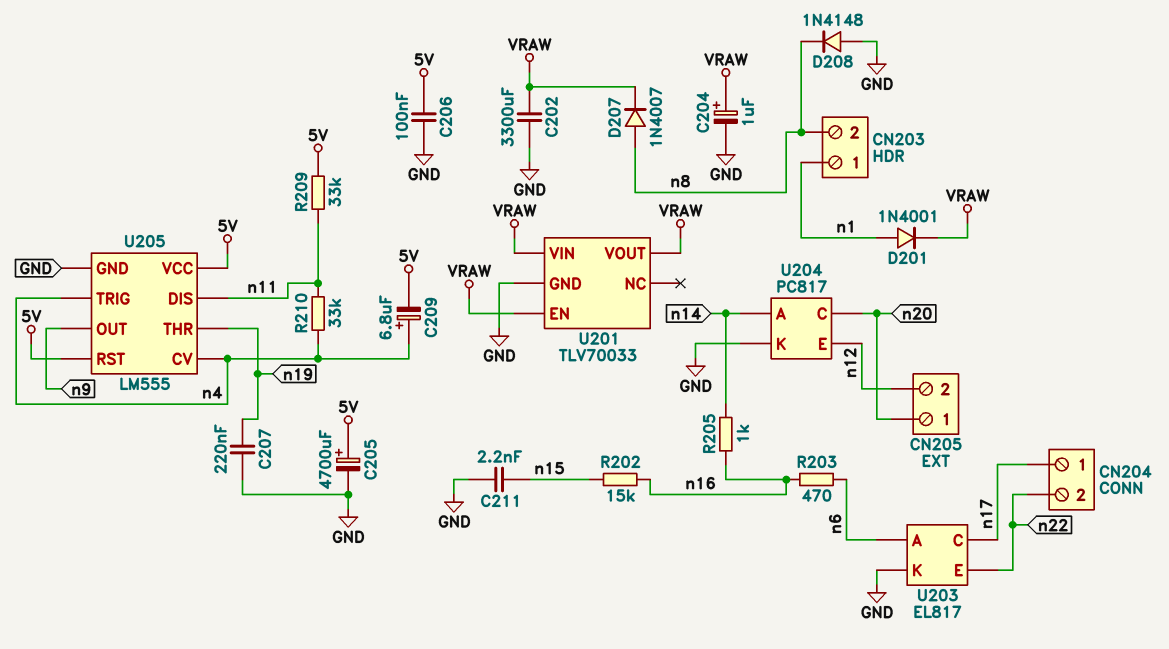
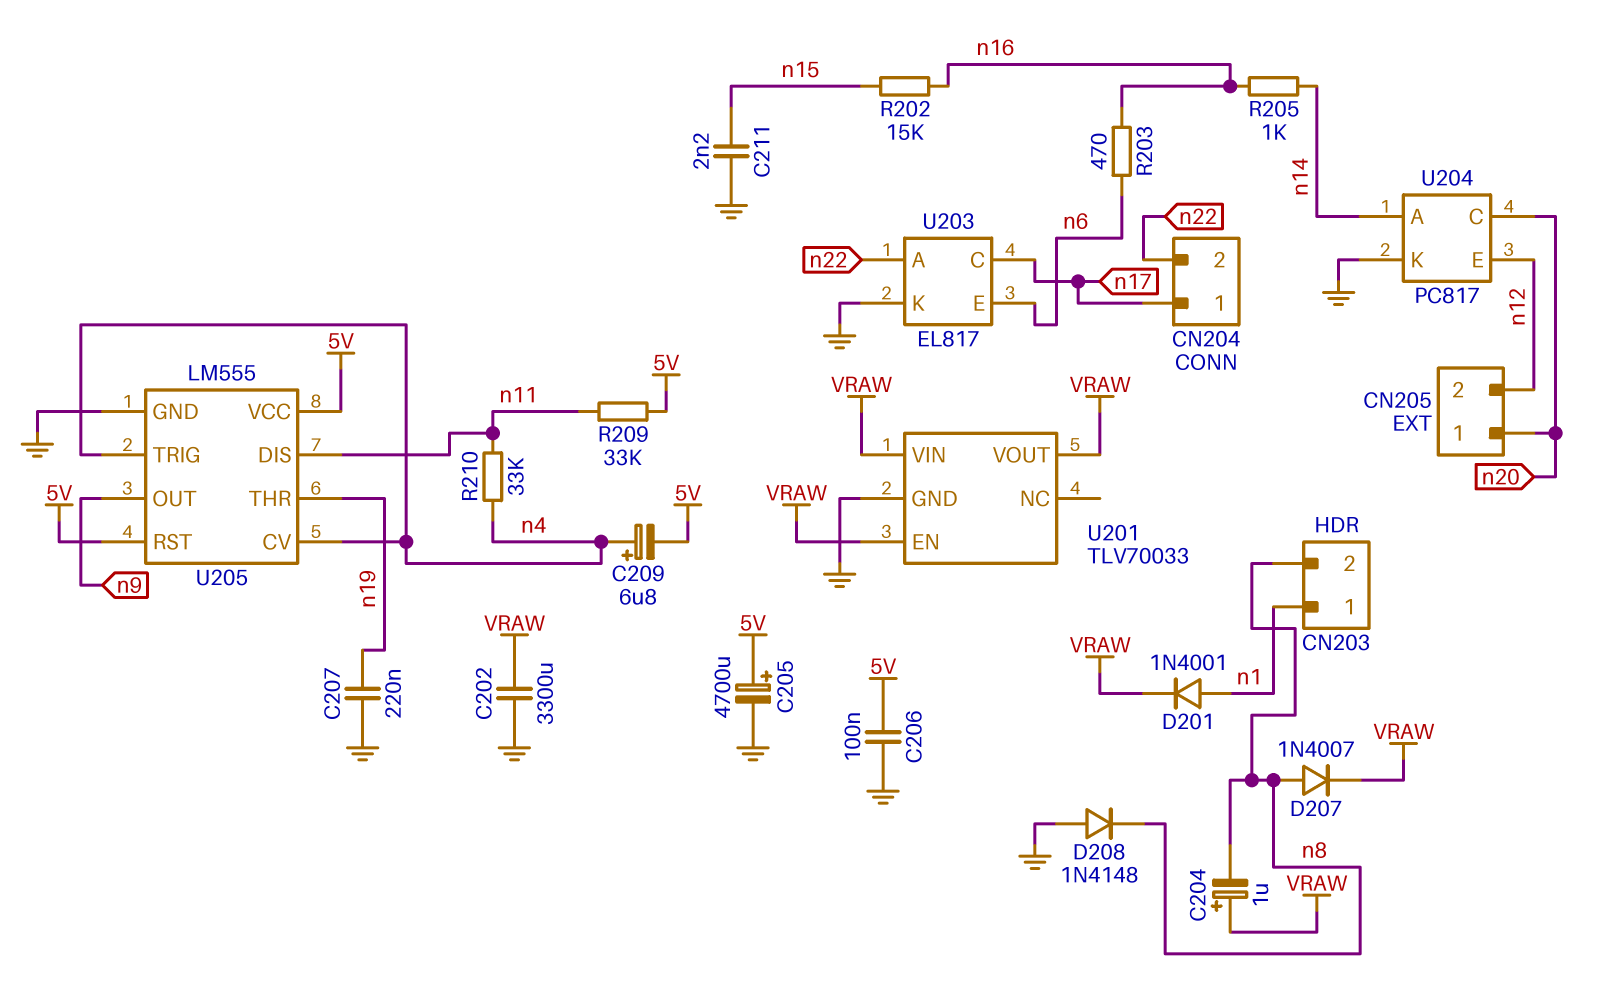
C204: 1uF (plus VRAW, minus GND) -> 1uF (plus VRAW, minus n8)
U203 pin A: n6 -> n22
U203 pin E: n22 -> n6

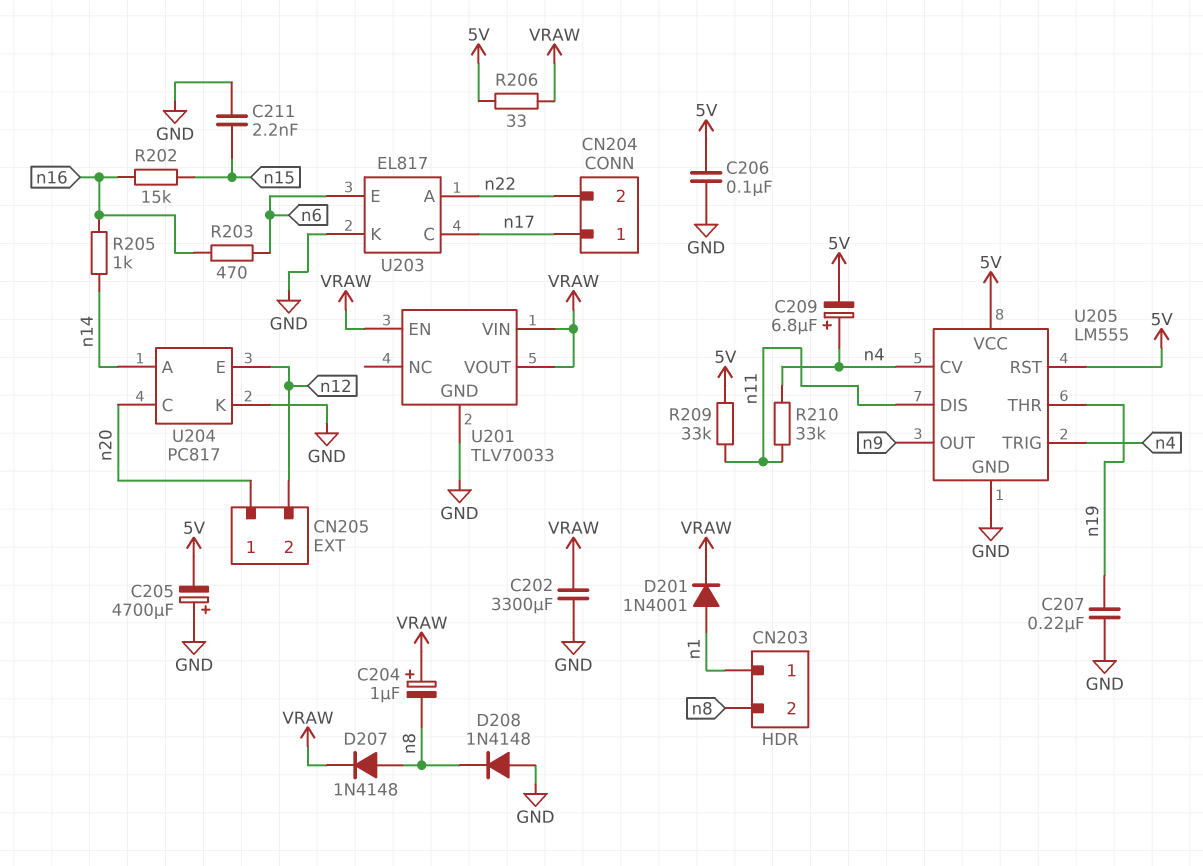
C205: 4700uF (plus 5V, minus GND) -> 4700uF (plus GND, minus 5V)
D207: diode 1N4007 (A n8, K VRAW) -> diode 1N4148 (A n8, K VRAW)
R206: none -> 33 (5V, VRAW)

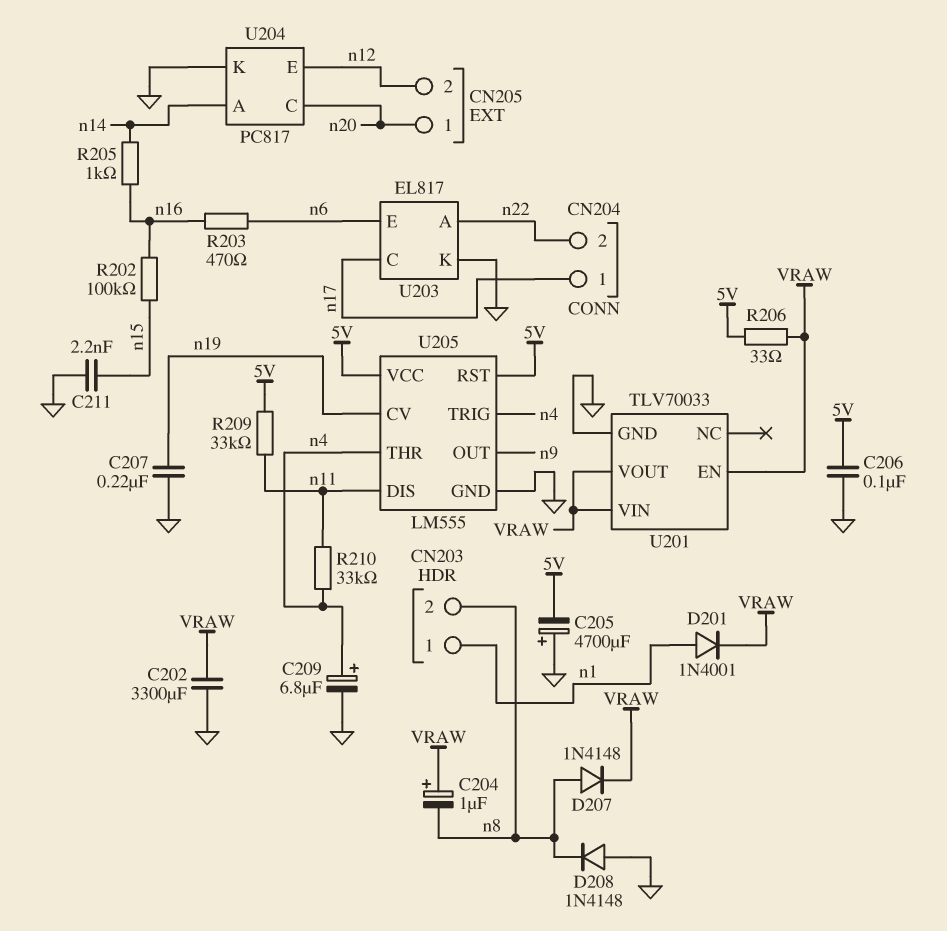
C209: 6.8uF (plus n4, minus 5V) -> 6.8uF (plus n4, minus GND)
R202: 15k (n15, n16) -> 100k (n15, n16)
U205 pin CV: n4 -> n19
U205 pin THR: n19 -> n4

